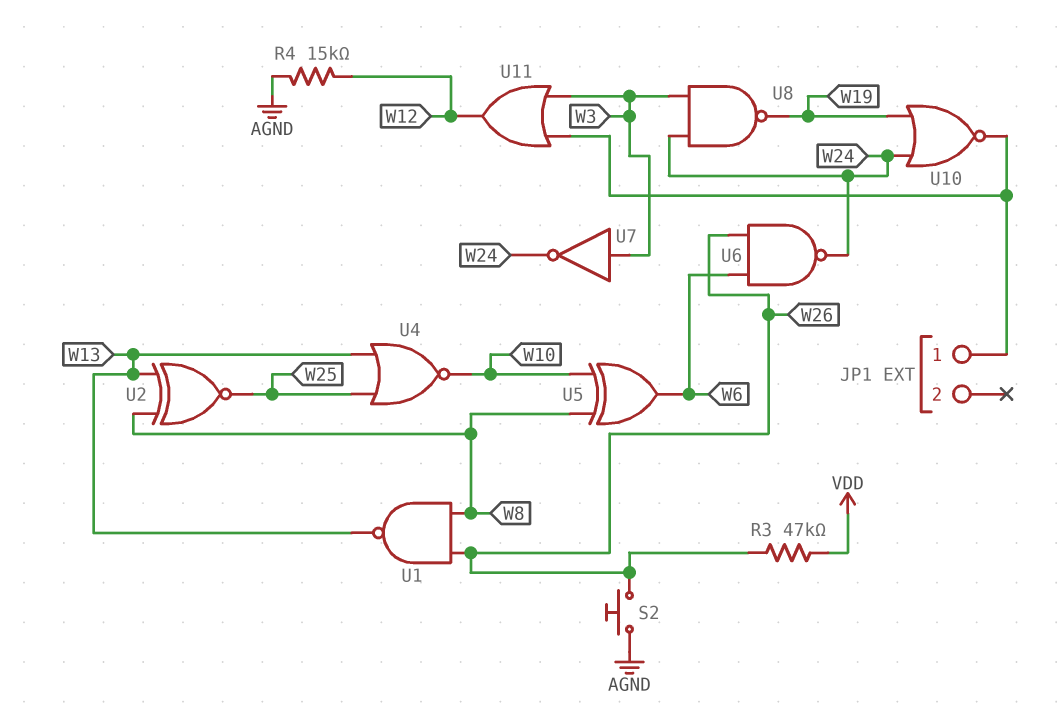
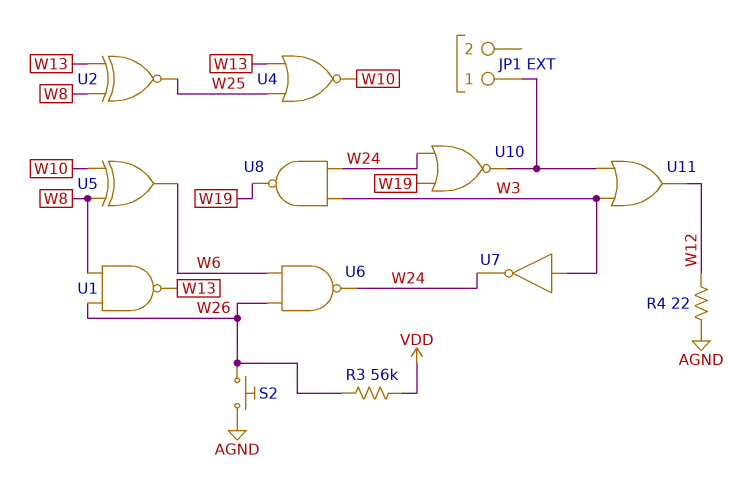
R3: 47k (VDD, W26) -> 56k (VDD, W26)
R4: 15k (AGND, W12) -> 22 (AGND, W12)

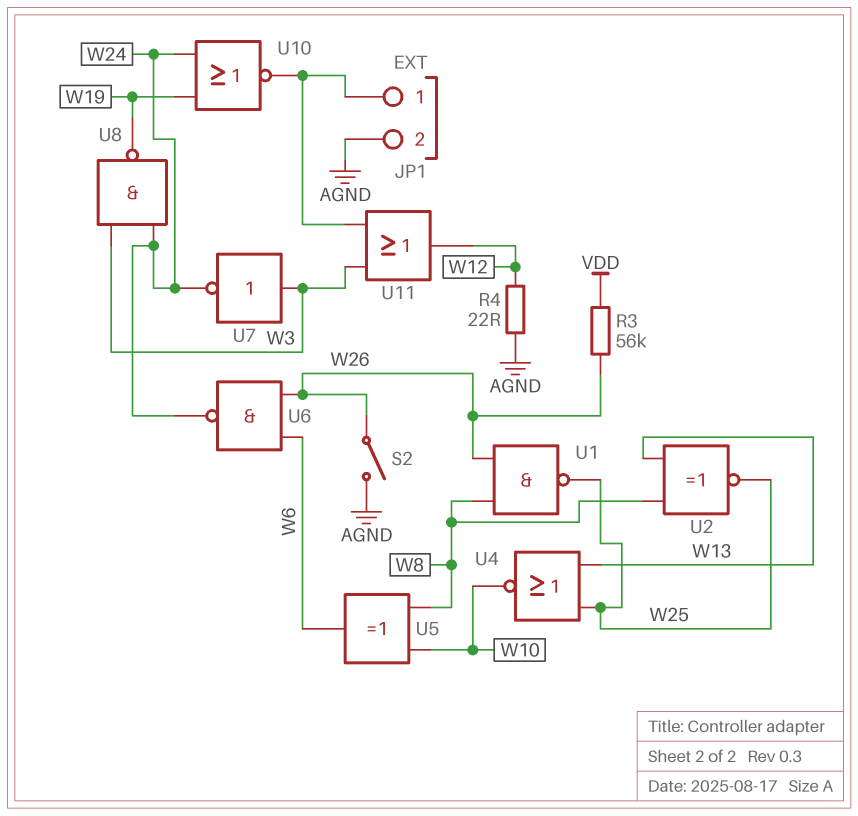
JP1 pin 2: none -> AGND
S2: button (AGND, W26) -> switch (AGND, W26)
U1: NAND (in W8, in W26, out W13) -> NAND (in W8, in W26, out W25)

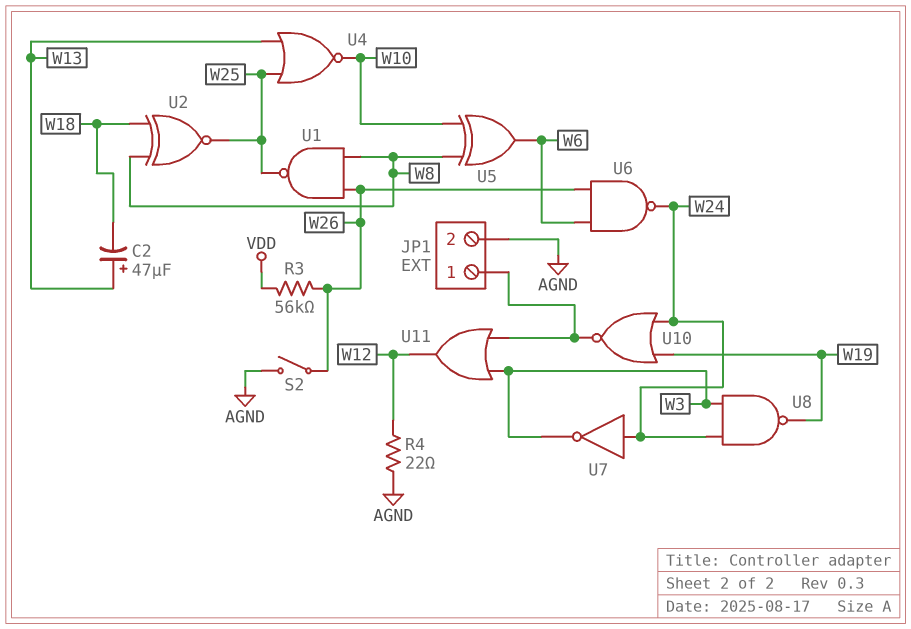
C2: none -> 47uF (plus W13, minus W18)
U2: XNOR (in W8, in W13, out W25) -> XNOR (in W8, in W18, out W25)
U7: NOT (in W3, out W24) -> NOT (in W24, out W3)

